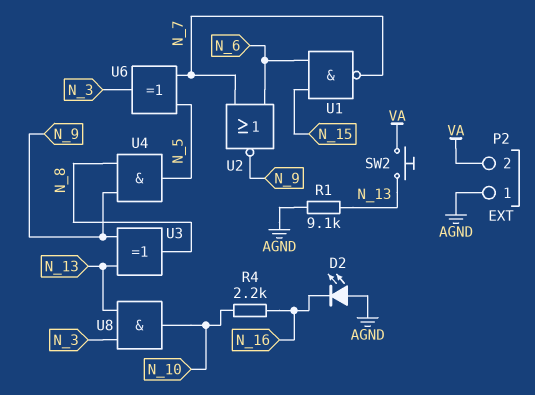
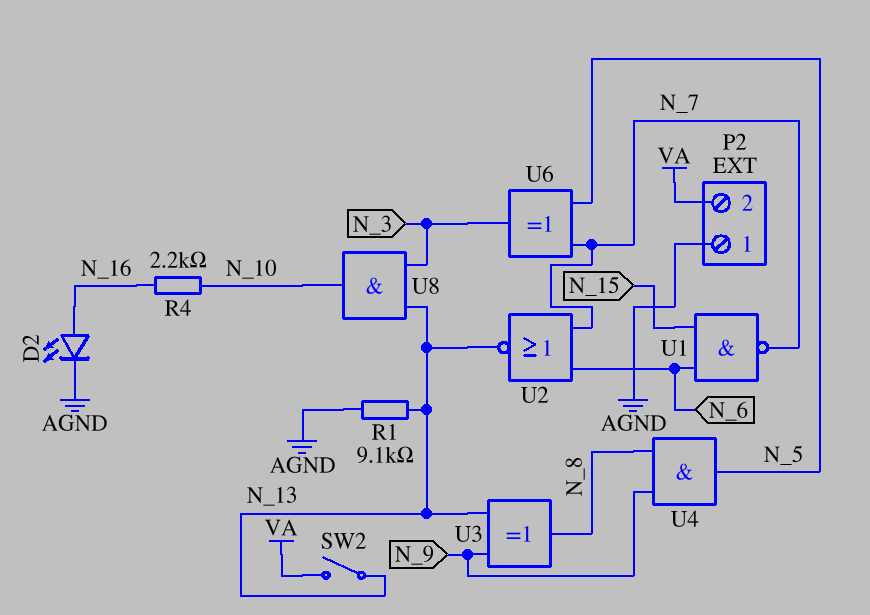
D2: LED (A AGND, K N_16) -> LED (A N_16, K AGND)
SW2: button (N_13, VA) -> switch (N_13, VA)
U2: NOR (in N_6, in N_7, out N_9) -> NOR (in N_6, in N_7, out N_13)

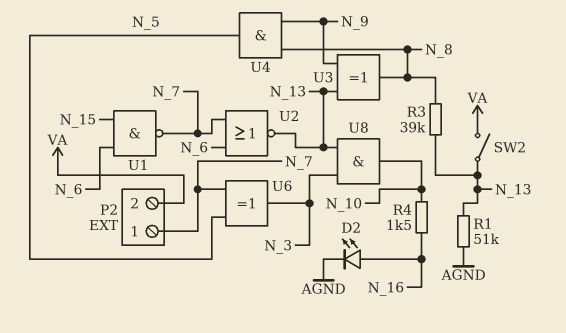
P2 pin 1: AGND -> N_7
R1: 9.1k (AGND, N_13) -> 51k (AGND, N_13)
R3: none -> 39k (N_8, N_13)
R4: 2.2k (N_10, N_16) -> 1.5k (N_10, N_16)

